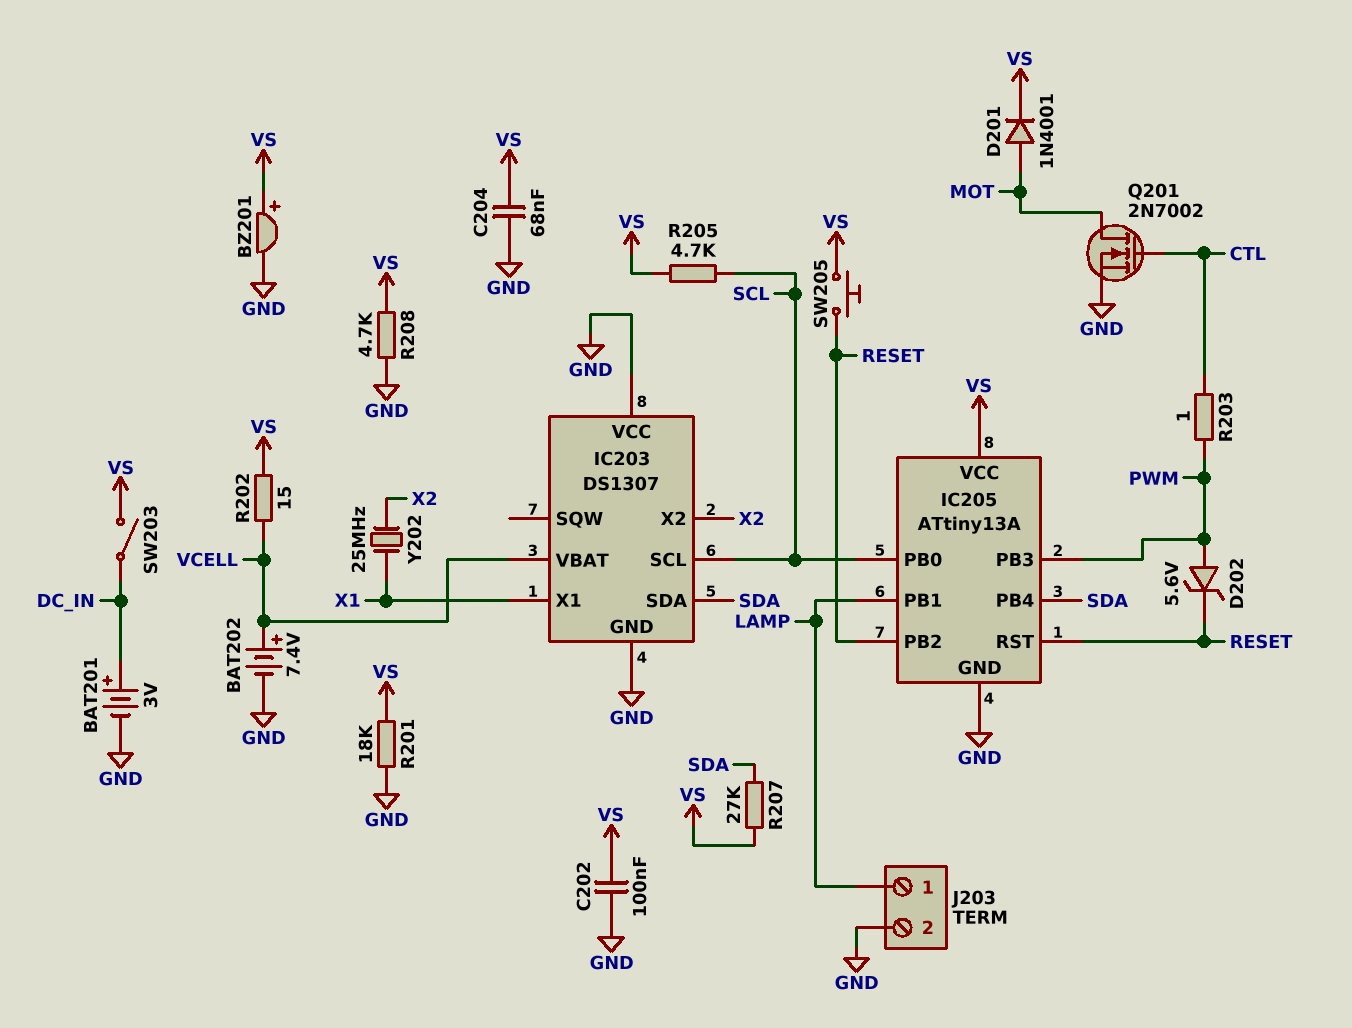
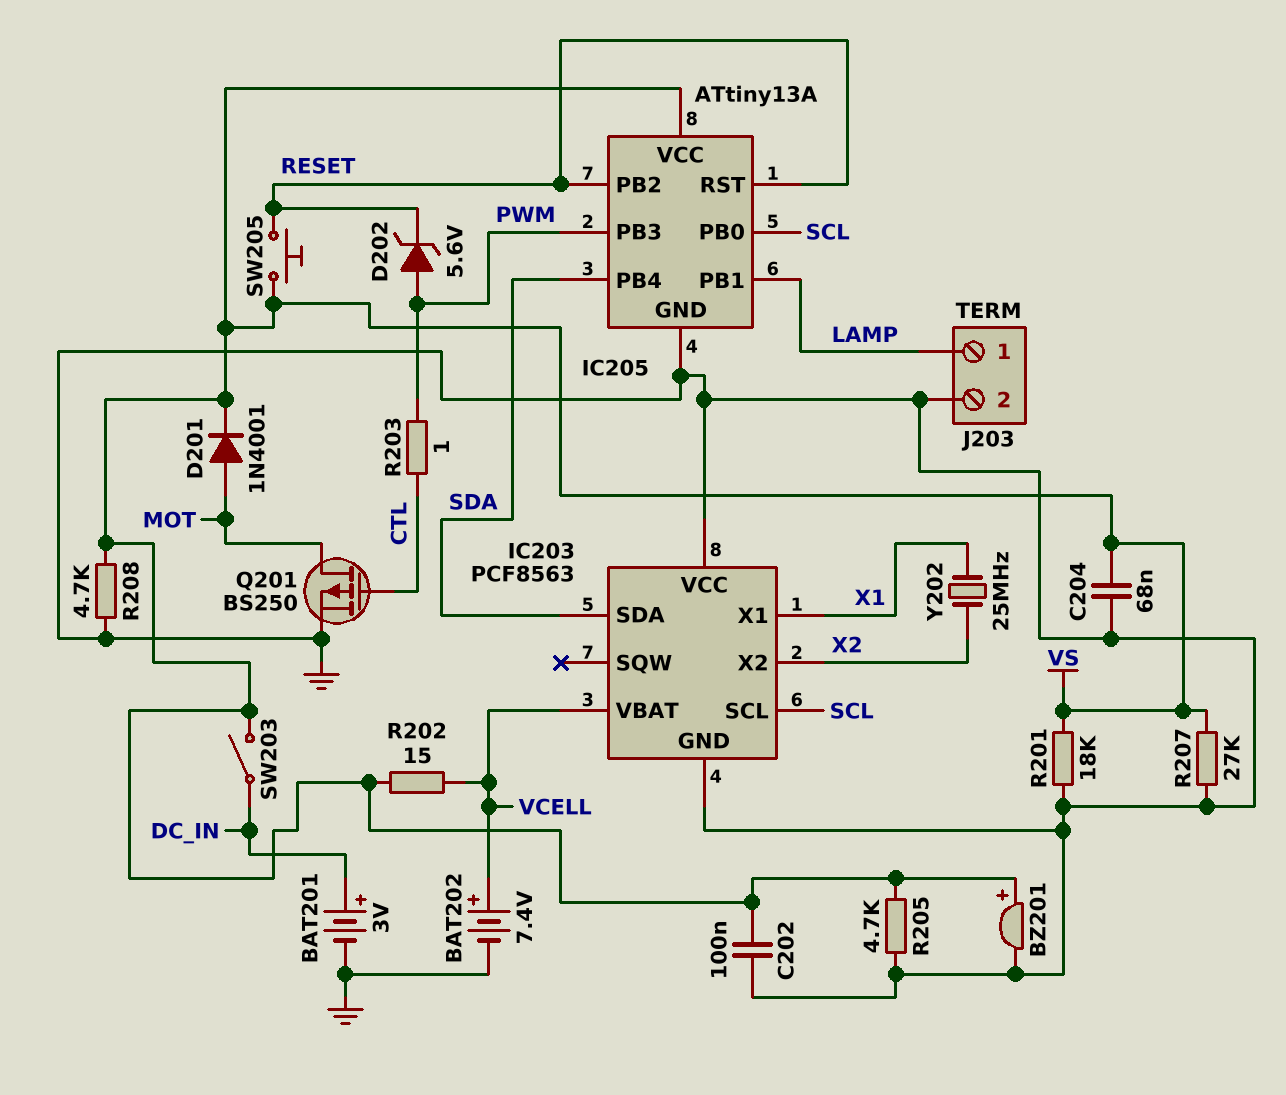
IC203: DS1307 -> PCF8563
Q201: NMOS 2N7002 (G CTL, D MOT, S GND) -> PMOS BS250 (G CTL, D MOT, S GND)
R205: 4.7k (SCL, VS) -> 4.7k (GND, VS)
R207: 27k (SDA, VS) -> 27k (GND, VS)

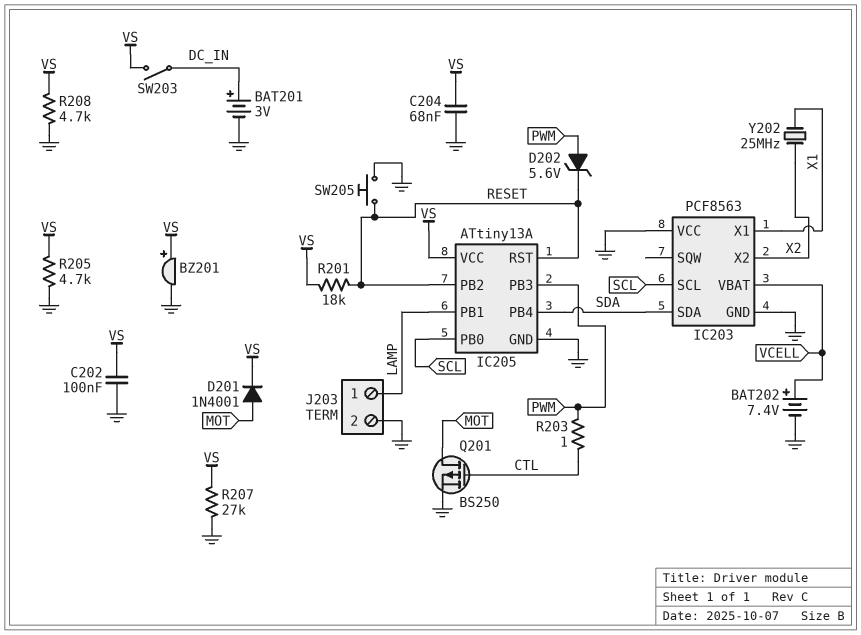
R201: 18k (GND, VS) -> 18k (RESET, VS)
R202: 15 (VCELL, VS) -> none
SW205: button (RESET, VS) -> button (GND, RESET)

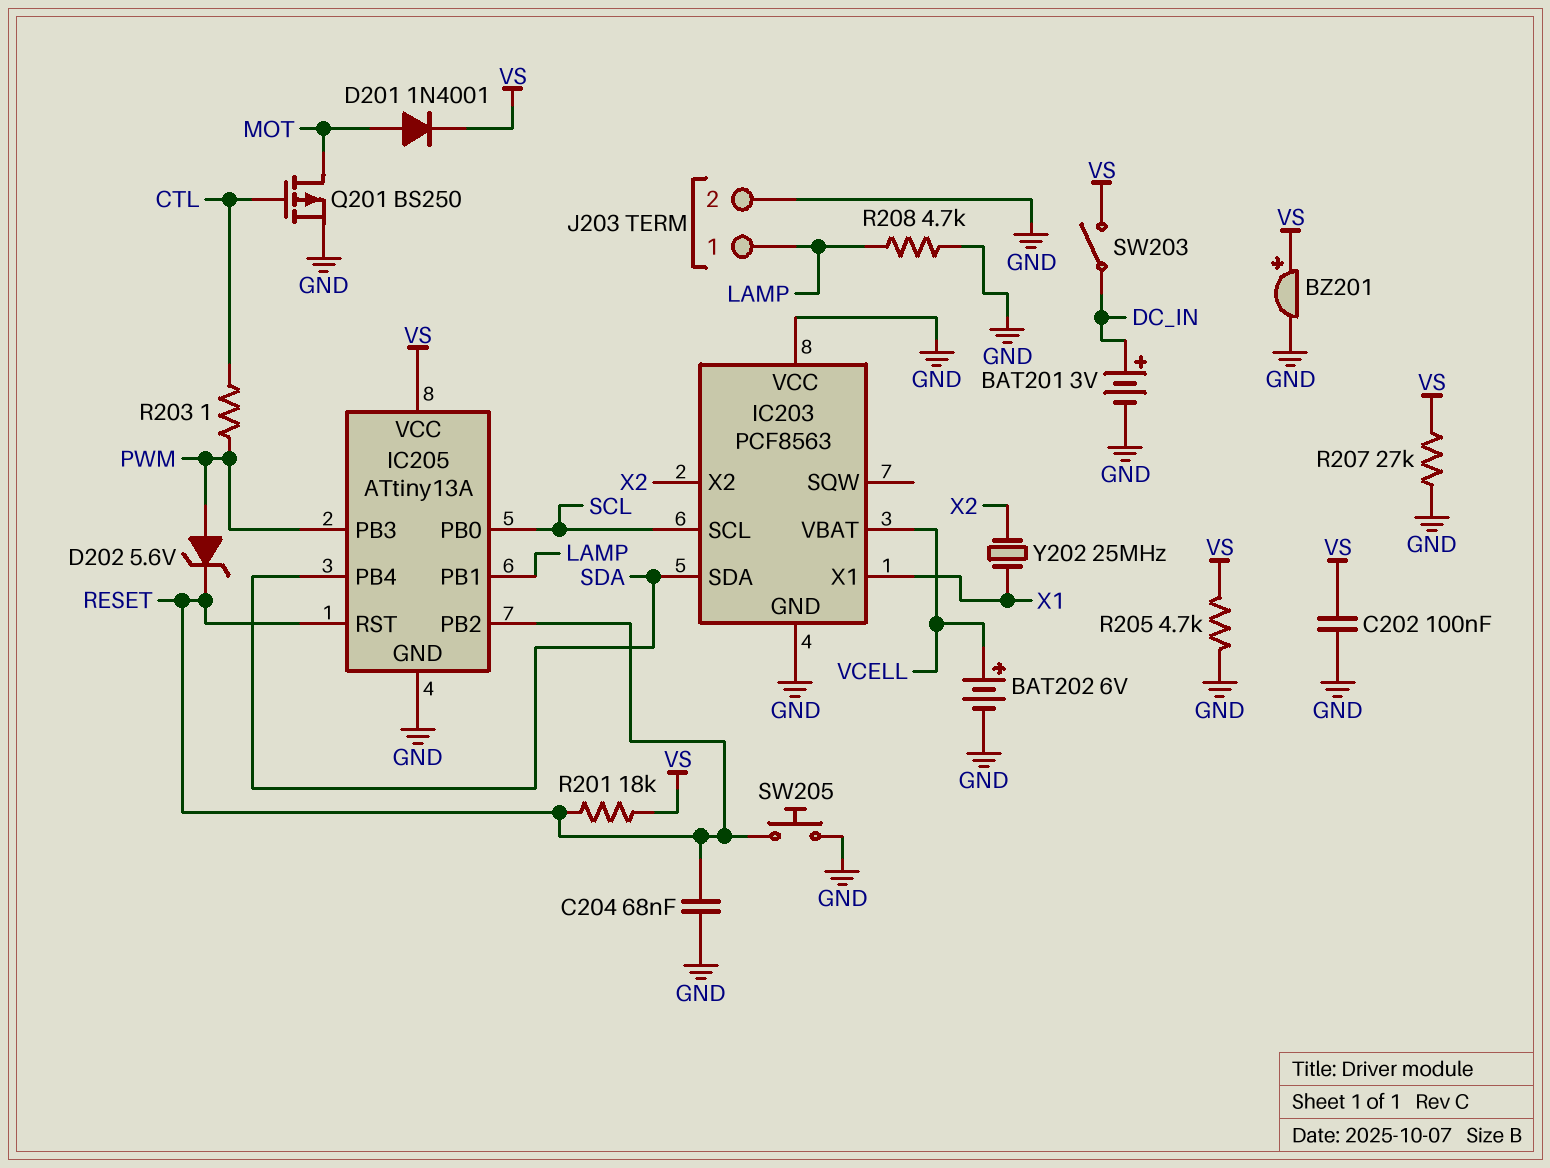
BAT202: 7.4V (plus VCELL, minus GND) -> 6V (plus VCELL, minus GND)
C204: 68nF (GND, VS) -> 68nF (GND, RESET)
R208: 4.7k (GND, VS) -> 4.7k (GND, LAMP)

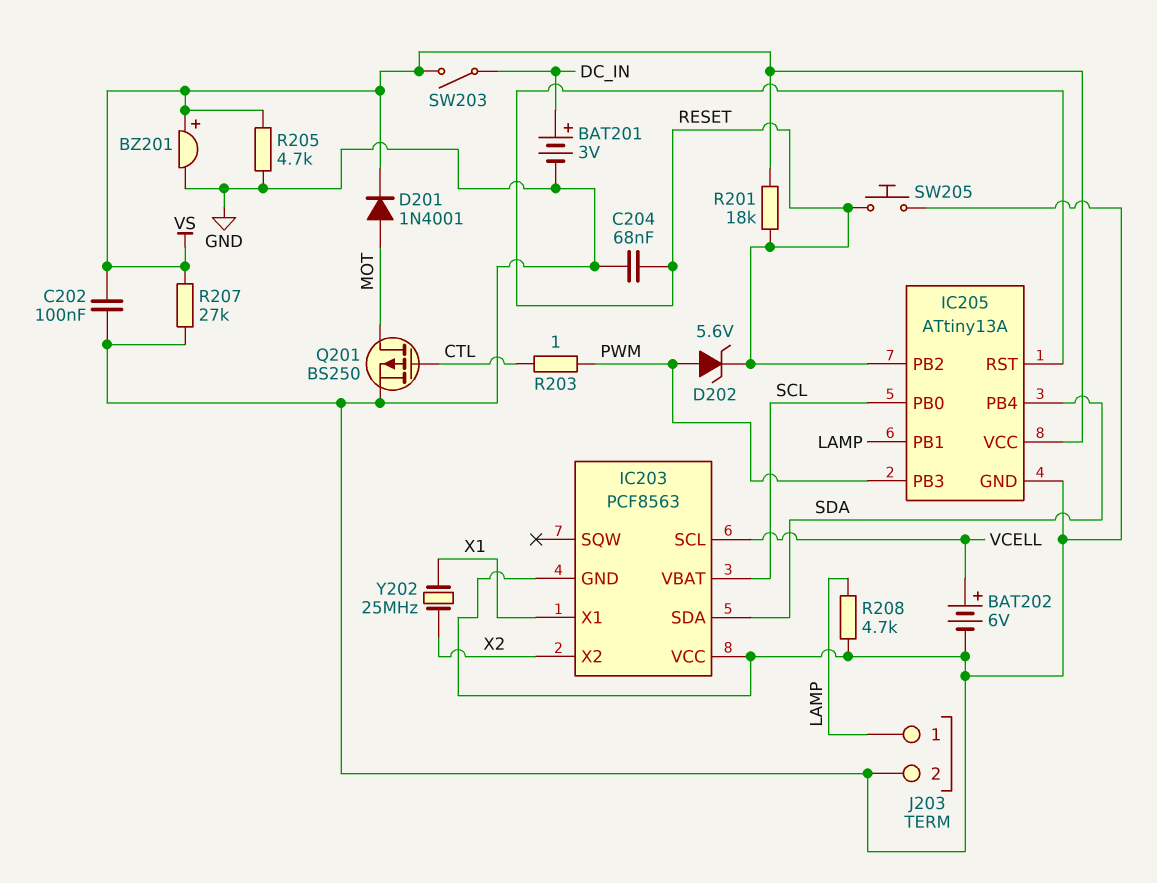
IC203 pin SCL: SCL -> VCELL
IC203 pin VBAT: VCELL -> SCL

